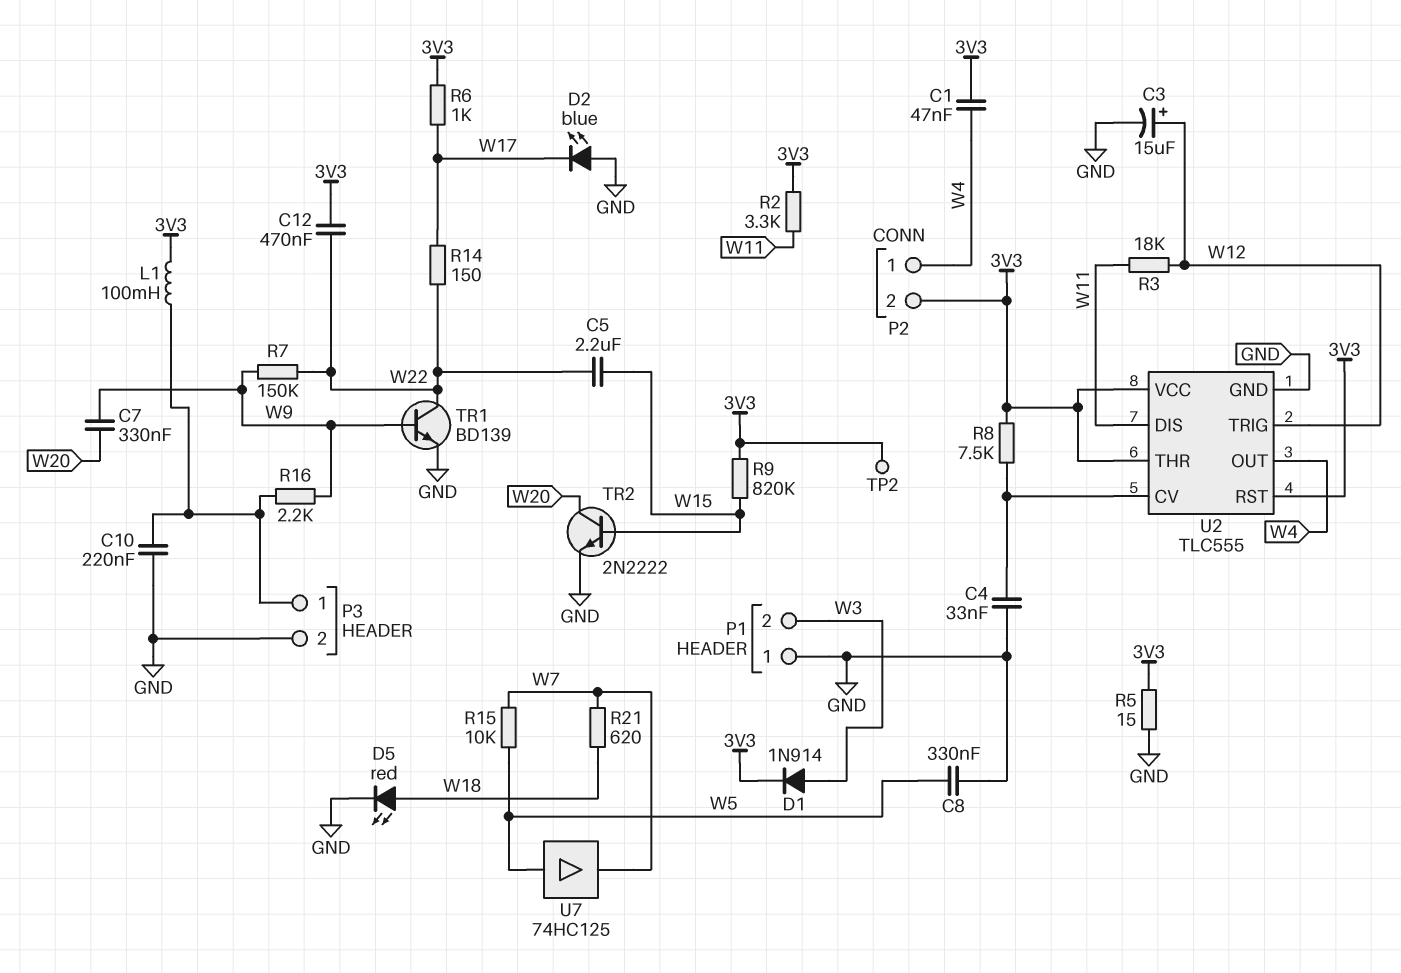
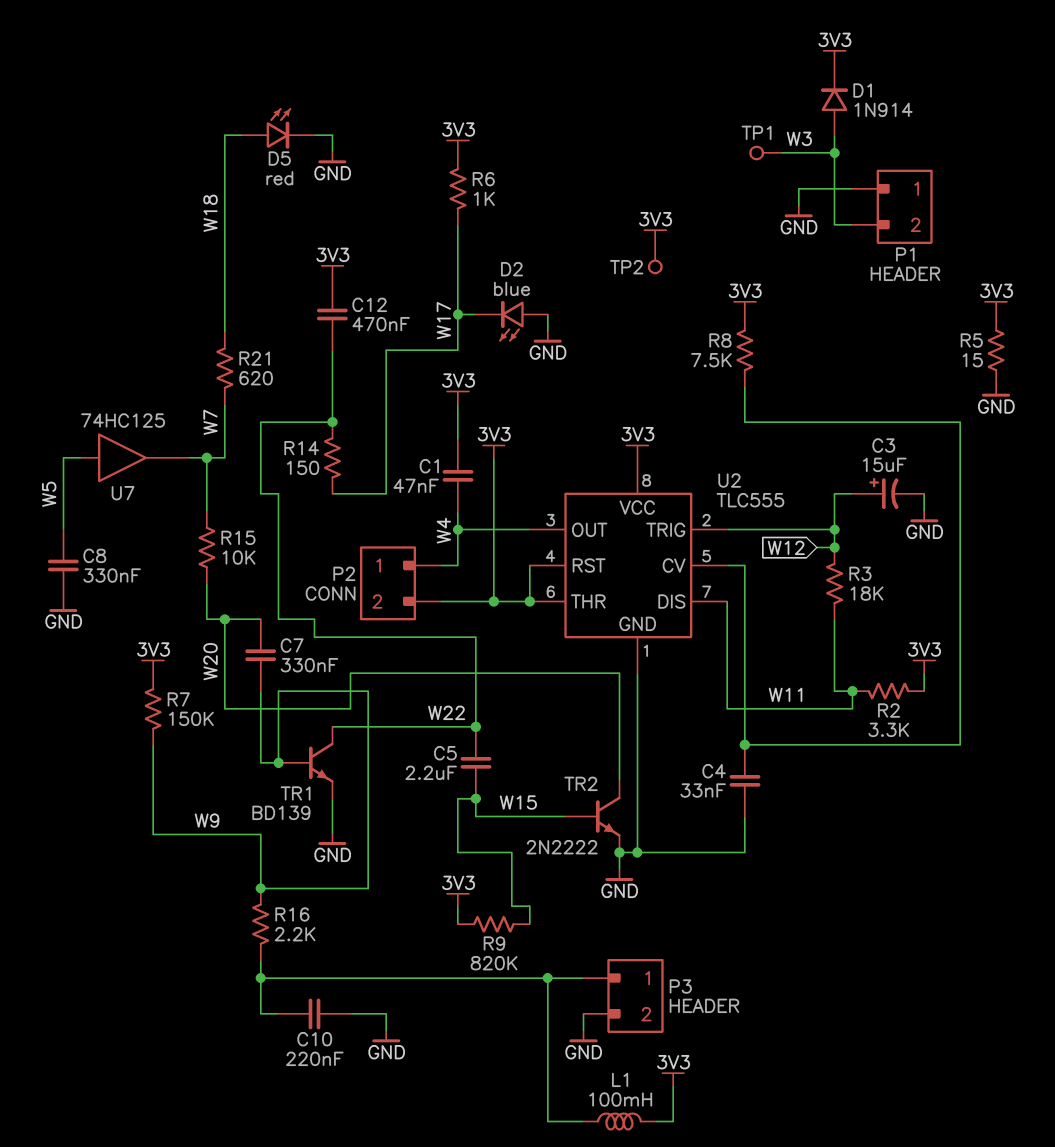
R7: 150k (W9, W22) -> 150k (3V3, W9)
R15: 10k (W5, W7) -> 10k (W7, W20)
TP1: none -> test point (W3)

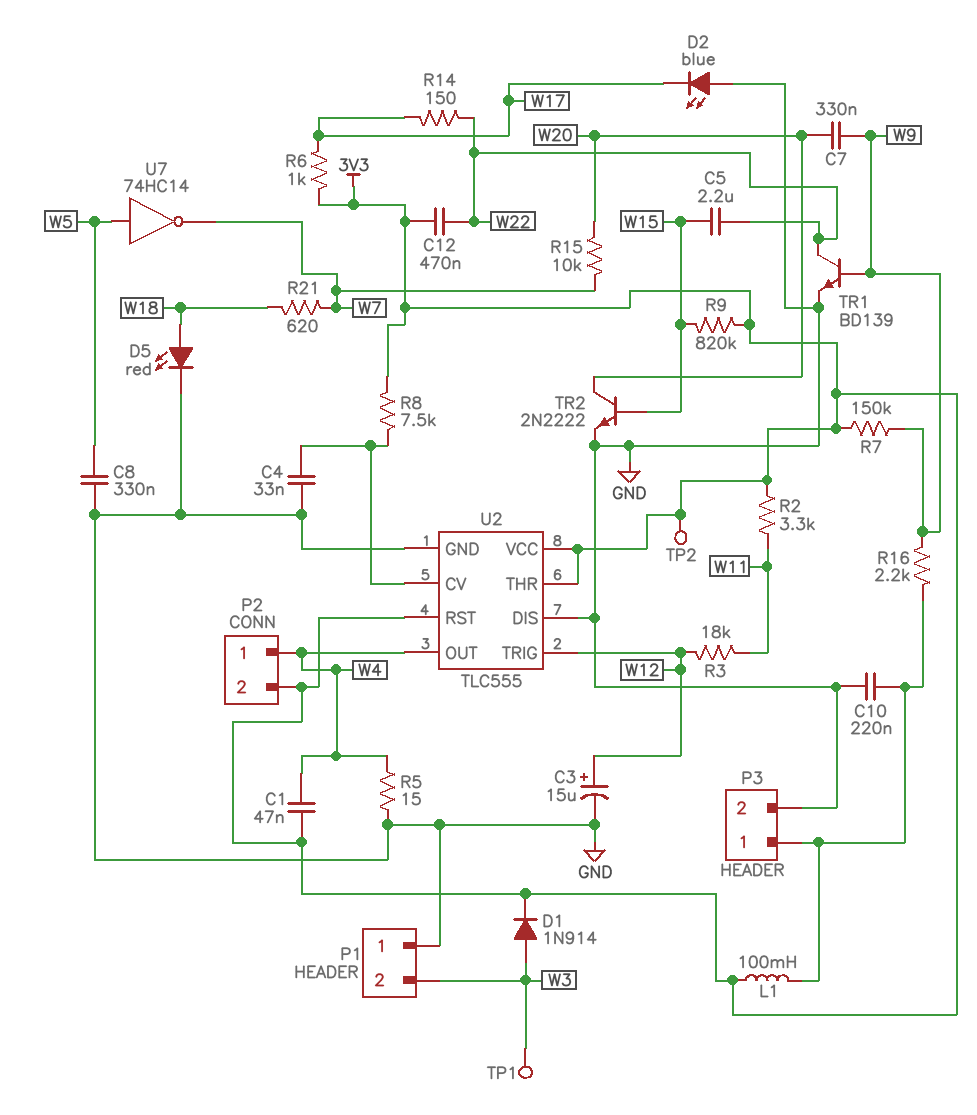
R5: 15 (3V3, GND) -> 15 (GND, W4)
U2 pin DIS: W11 -> GND
U7: buffer 74HC125 (in W5, out W7) -> NOT 74HC14 (in W5, out W7)

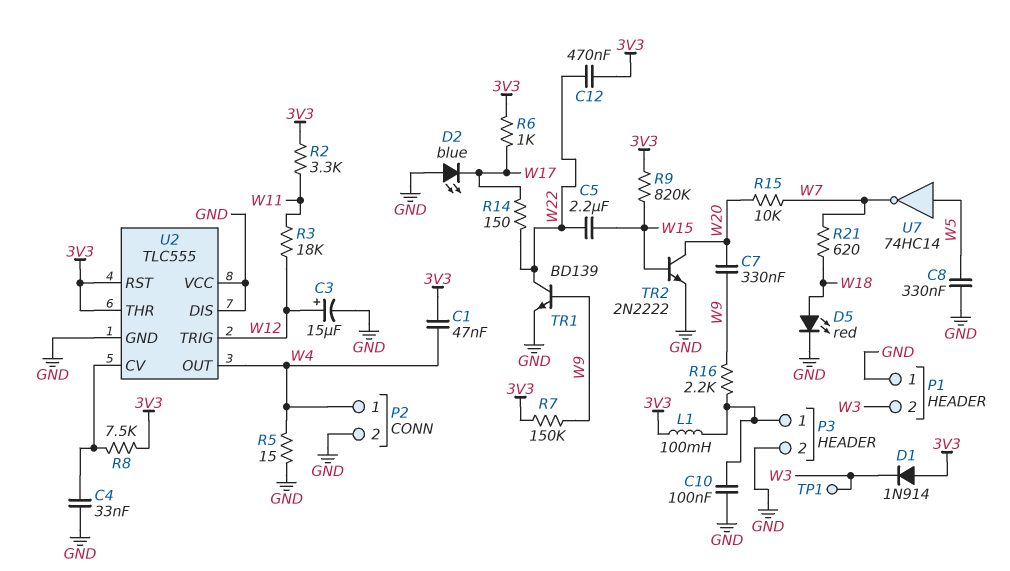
C10: 220nF (GND, P3/1) -> 100nF (GND, P3/1)
D1: diode 1N914 (A W3, K 3V3) -> diode 1N914 (A 3V3, K W3)
P2 pin 2: 3V3 -> GND
TP2: test point (3V3) -> none
U2 pin VCC: 3V3 -> GND

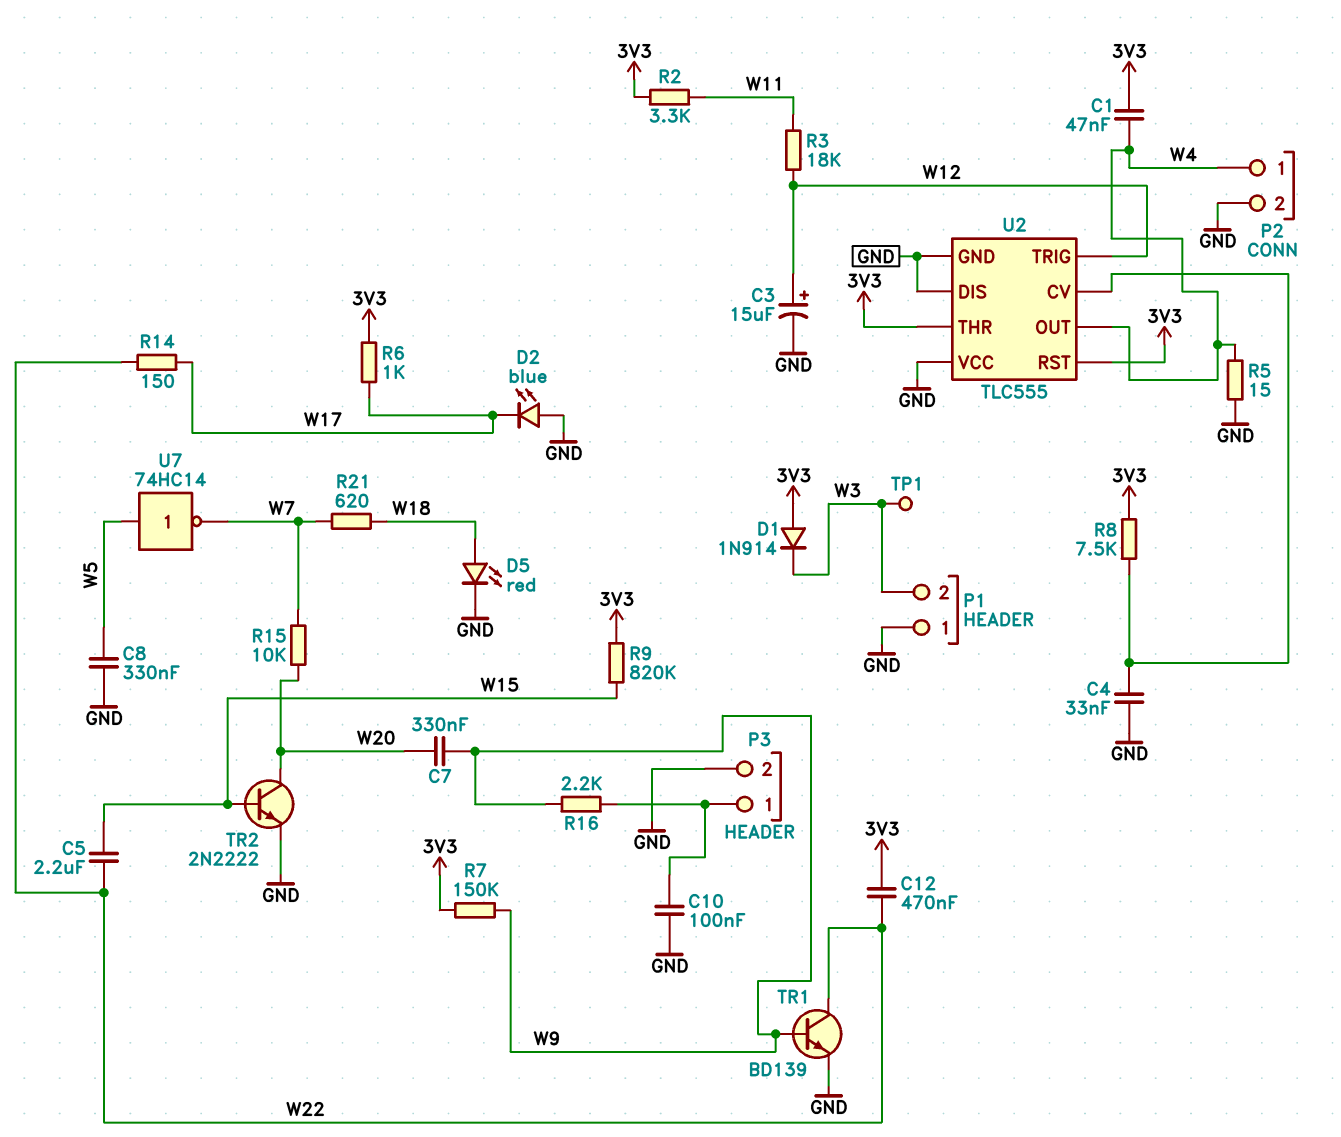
L1: 100mH (3V3, P3/1) -> none

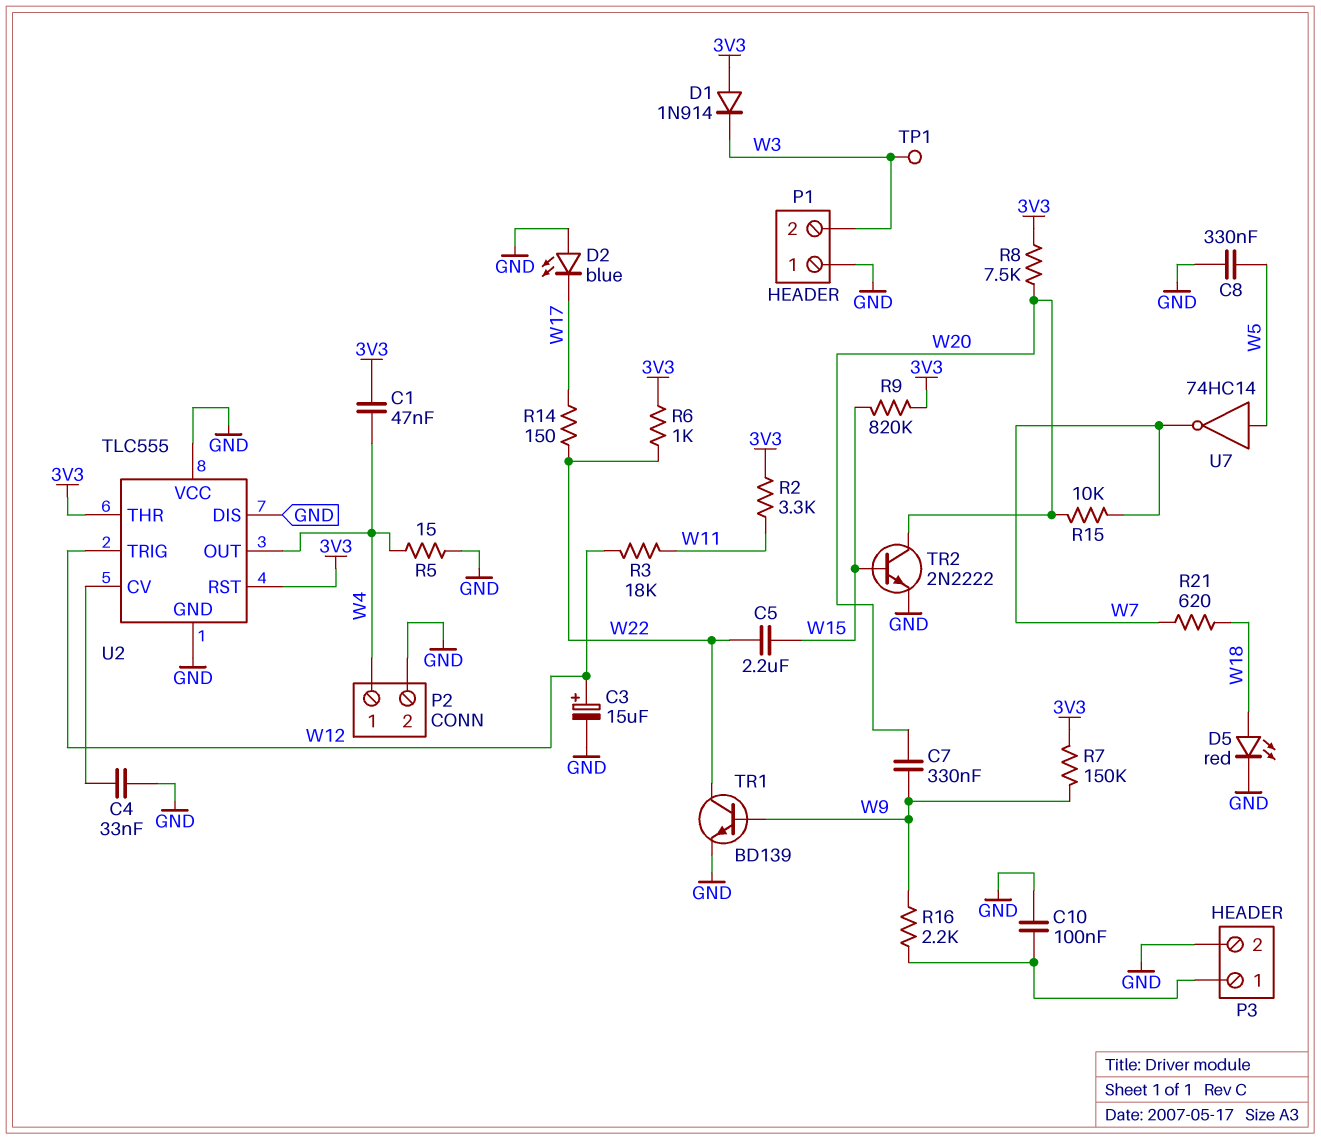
C12: 470nF (3V3, W22) -> none
R6: 1k (3V3, W17) -> 1k (3V3, W22)
R8: 7.5k (3V3, U2/CV) -> 7.5k (3V3, W20)

